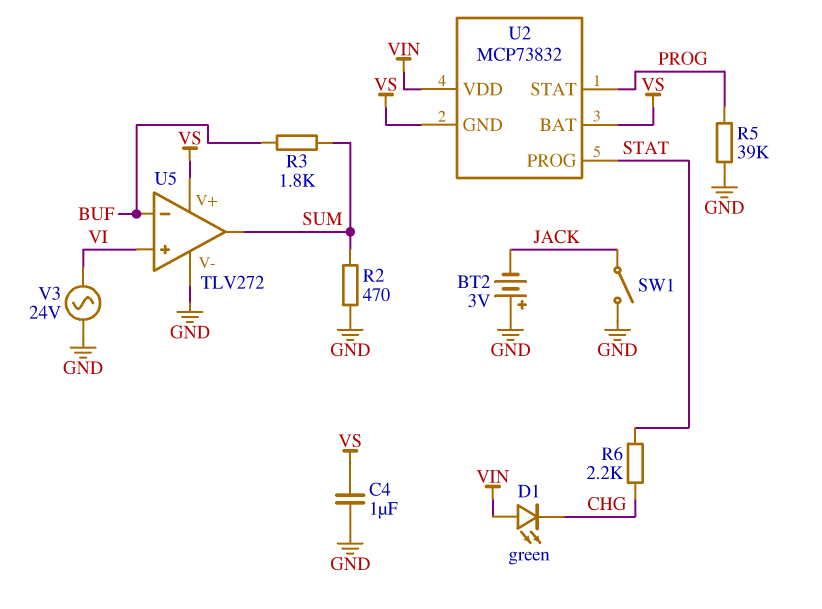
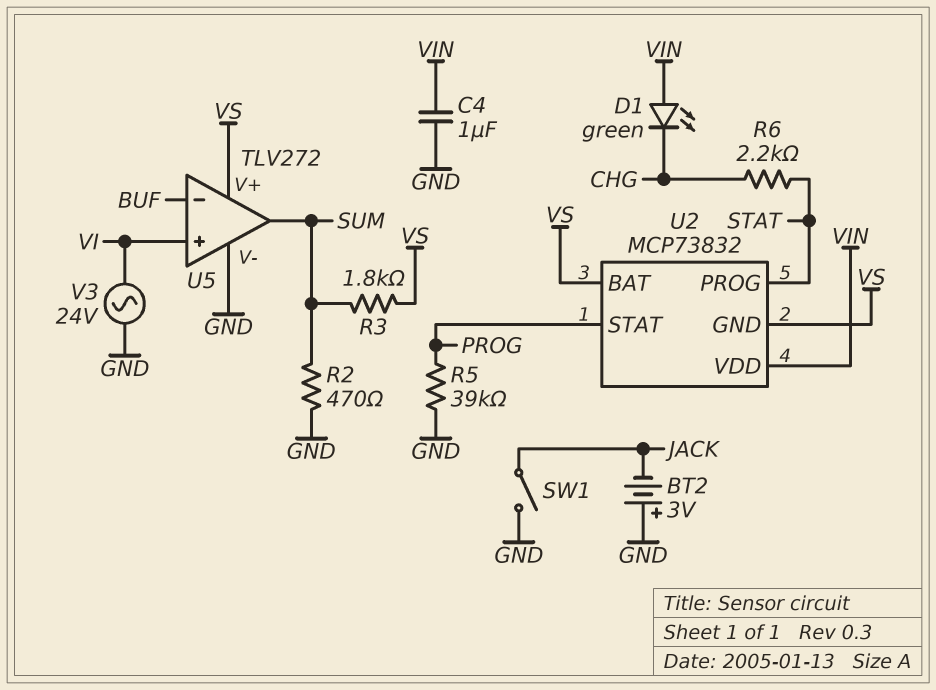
C4: 1uF (GND, VS) -> 1uF (GND, VIN)
R3: 1.8k (BUF, SUM) -> 1.8k (SUM, VS)

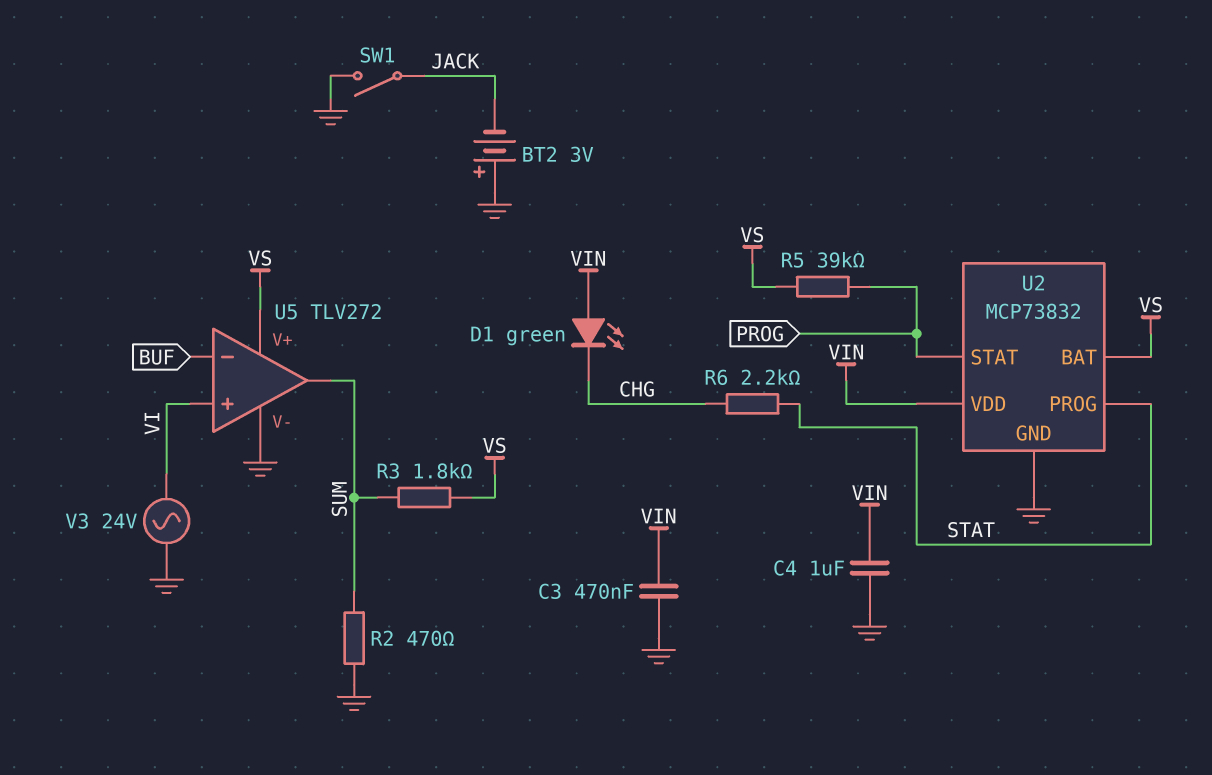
C3: none -> 470nF (GND, VIN)
R5: 39k (GND, PROG) -> 39k (PROG, VS)
U2 pin GND: VS -> GND

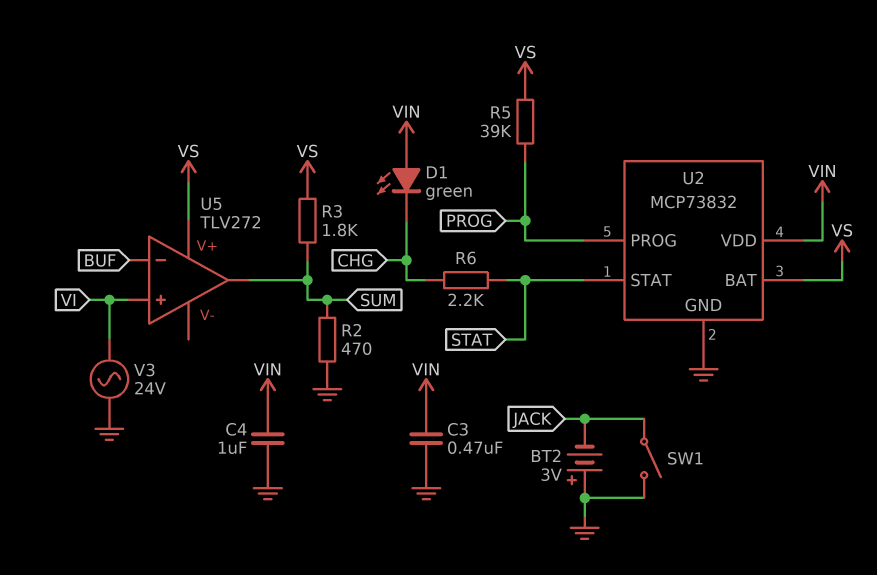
U2 pin PROG: STAT -> PROG
U2 pin STAT: PROG -> STAT
U5 pin V-: GND -> none

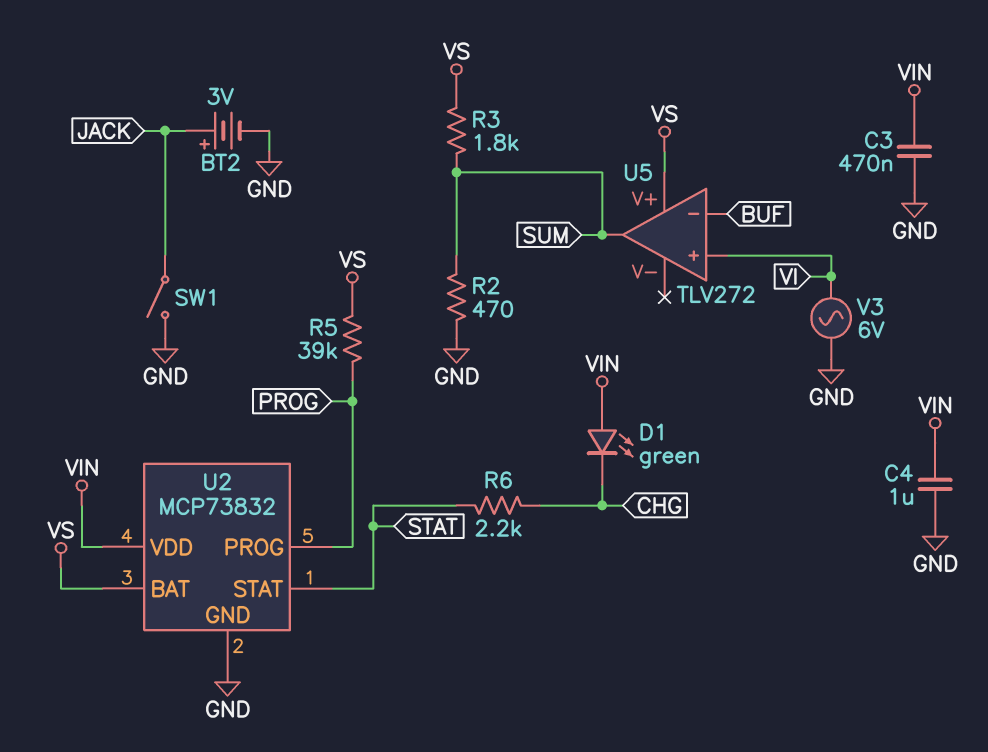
BT2: 3V (plus GND, minus JACK) -> 3V (plus JACK, minus GND)
V3: AC 24V (GND, VI) -> AC 6V (GND, VI)

